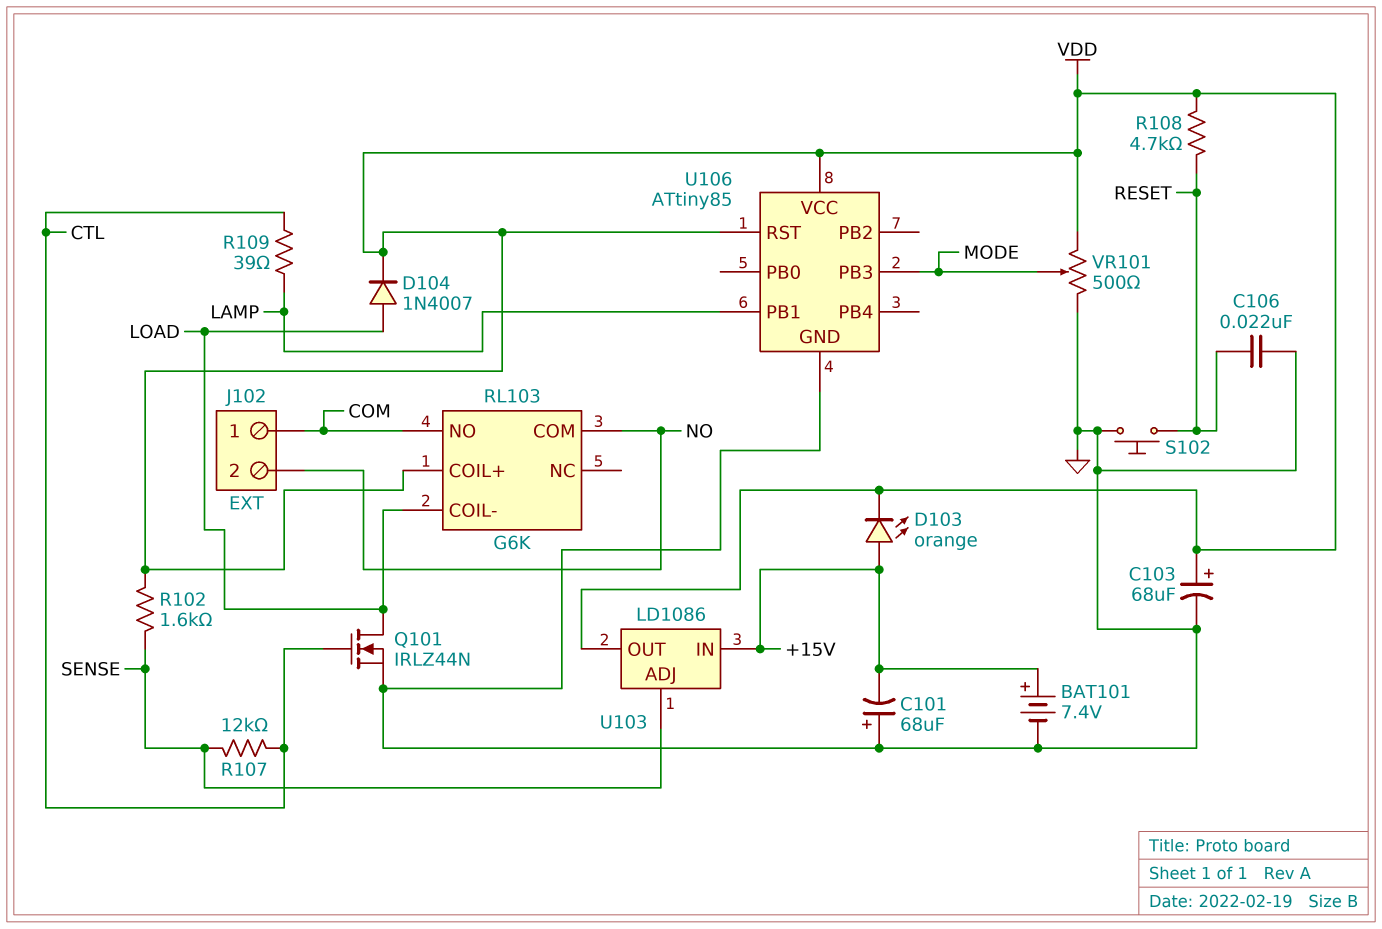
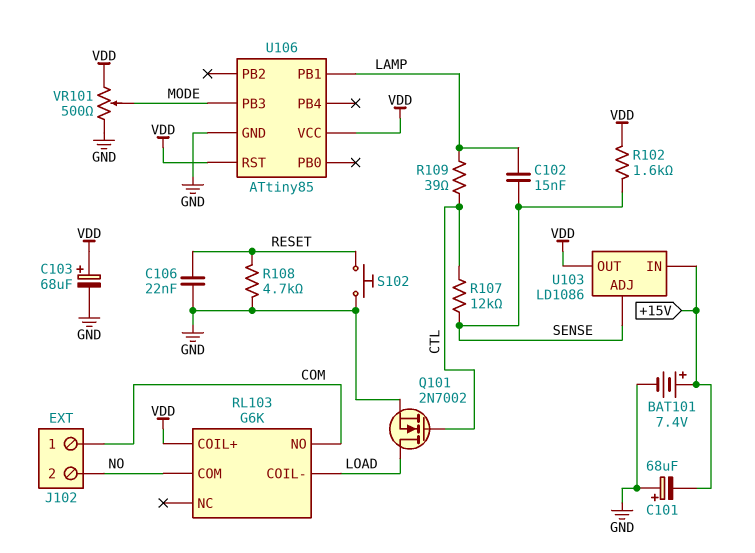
C102: none -> 15nF (LAMP, SENSE)
D103: LED orange (A +15V, K VDD) -> none
D104: diode 1N4007 (A LOAD, K VDD) -> none
Q101: NMOS IRLZ44N (G CTL, D LOAD, S GND) -> NMOS 2N7002 (G CTL, D LOAD, S GND)
R108: 4.7k (RESET, VDD) -> 4.7k (GND, RESET)

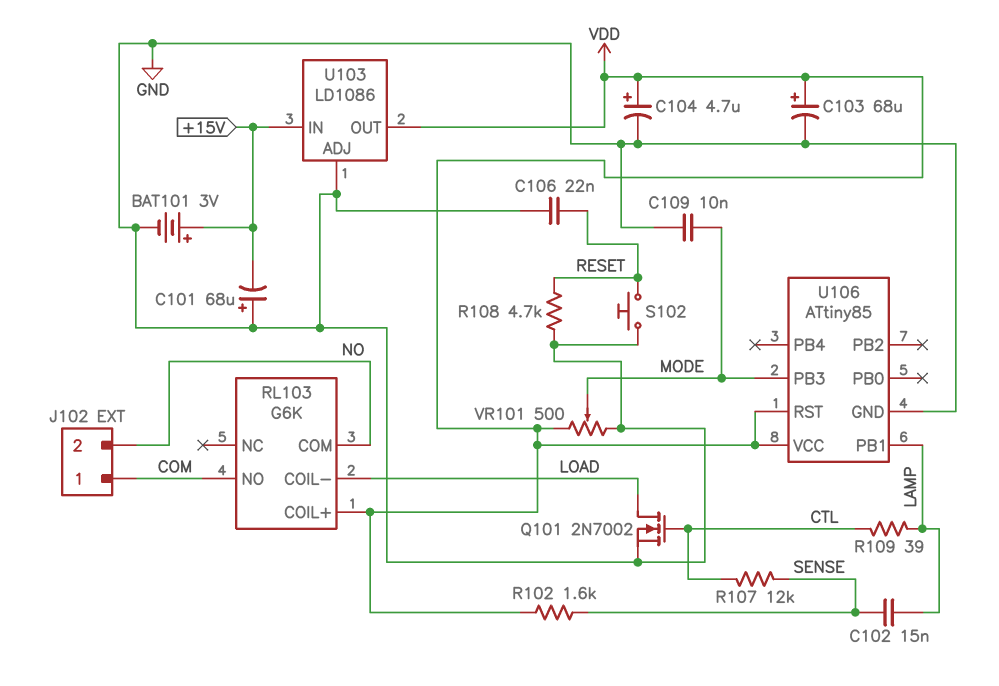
BAT101: 7.4V (plus +15V, minus GND) -> 3V (plus +15V, minus GND)
C104: none -> 4.7uF (plus VDD, minus GND)
C109: none -> 10nF (GND, MODE)
U103 pin ADJ: SENSE -> GND

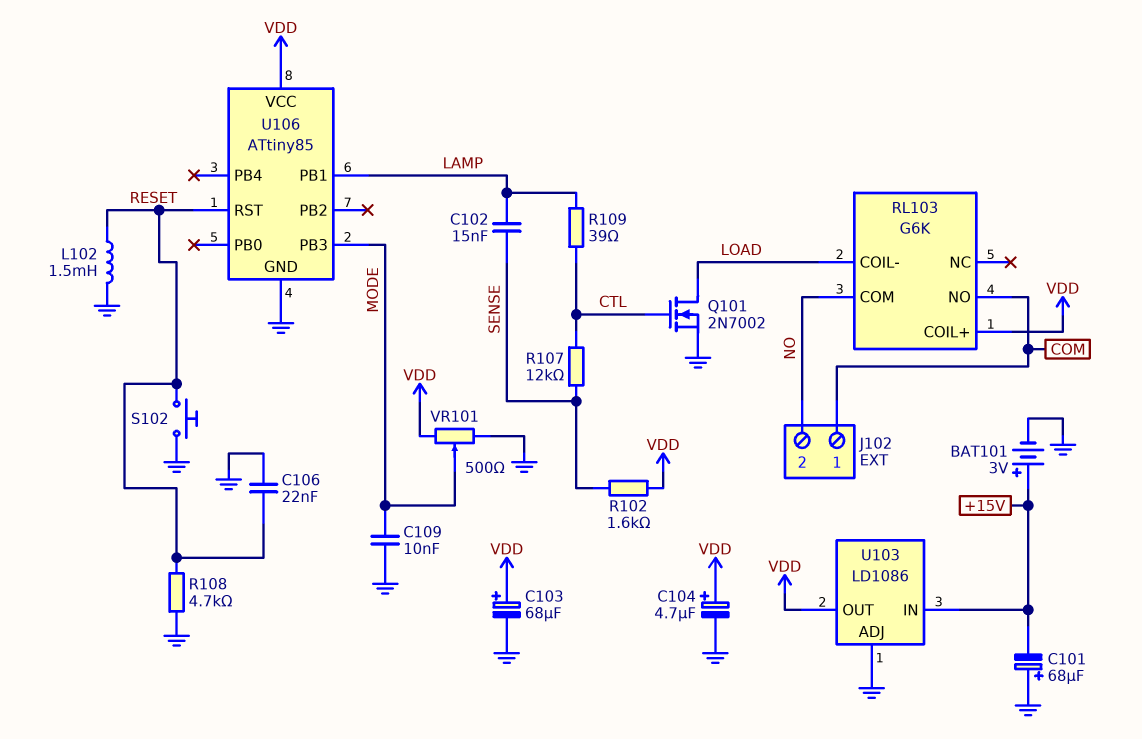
L102: none -> 1.5mH (GND, RESET)
U106 pin RST: VDD -> RESET

